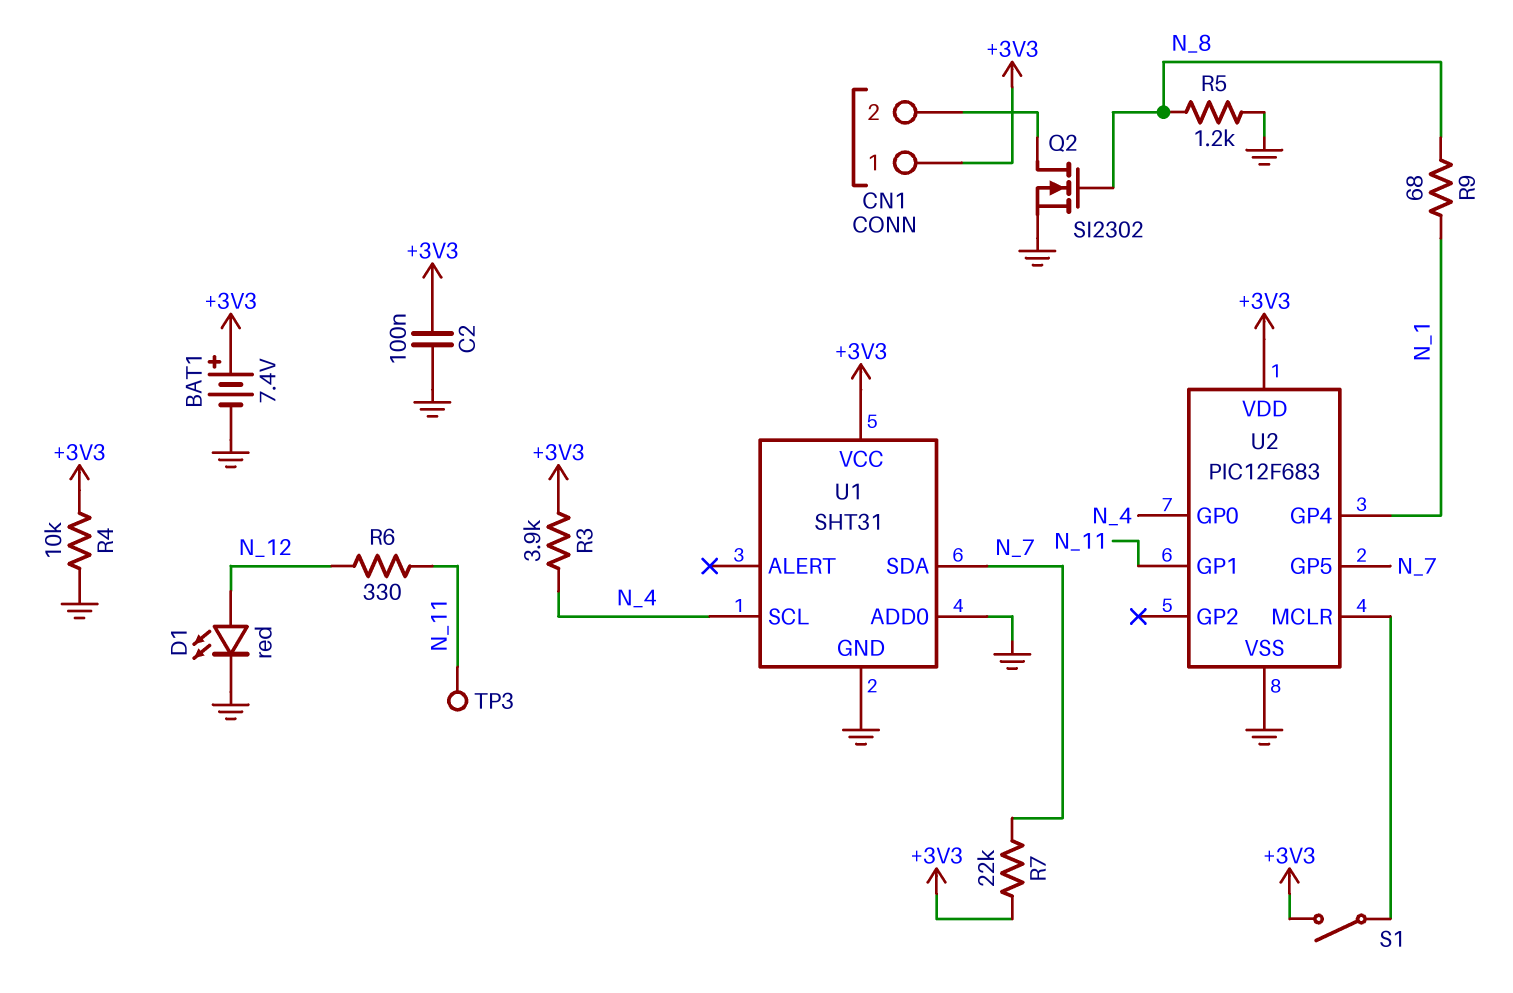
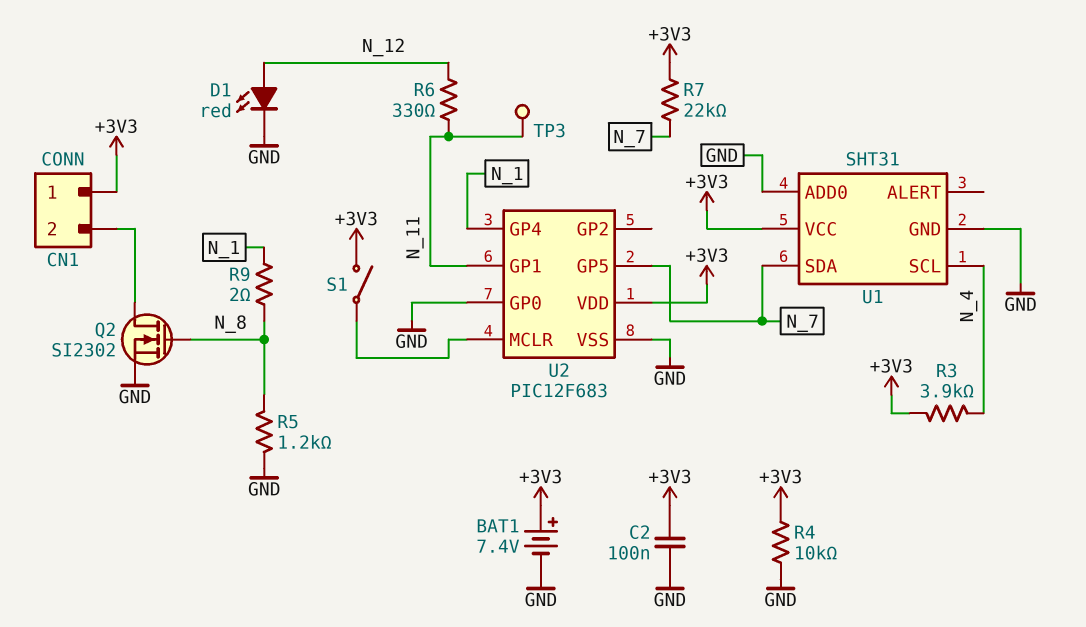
R9: 68 (N_1, N_8) -> 2 (N_1, N_8)
U2 pin GP0: N_4 -> GND

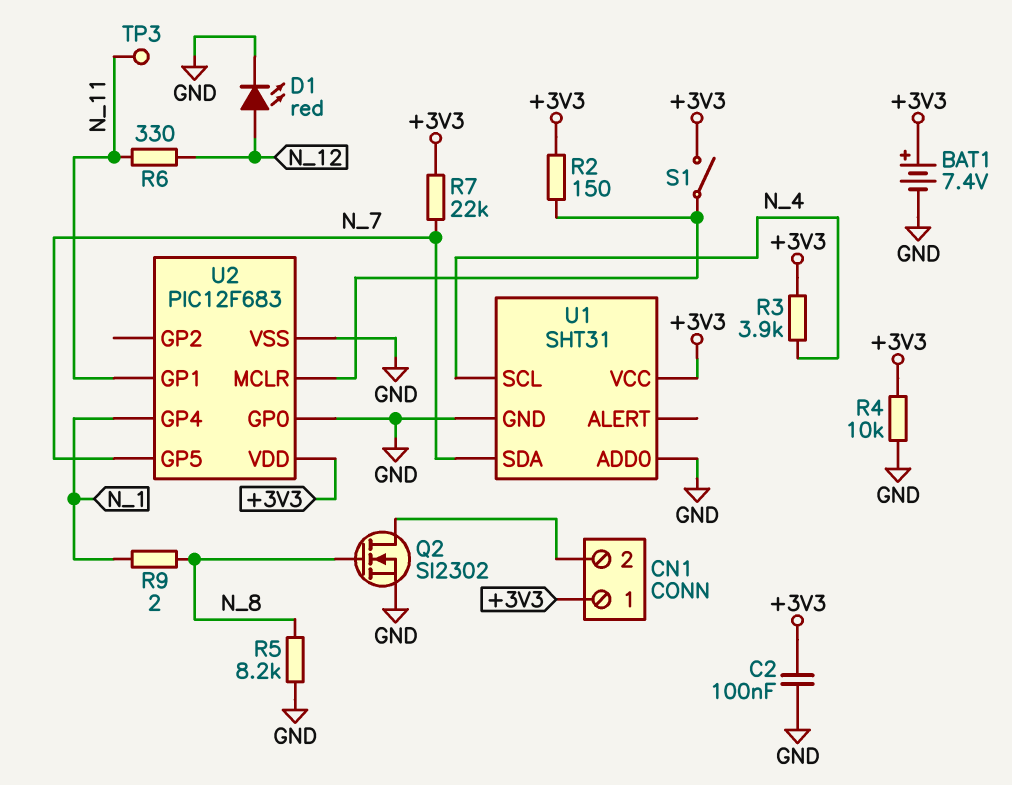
R2: none -> 150 (+3V3, U2/MCLR)
R5: 1.2k (GND, N_8) -> 8.2k (GND, N_8)

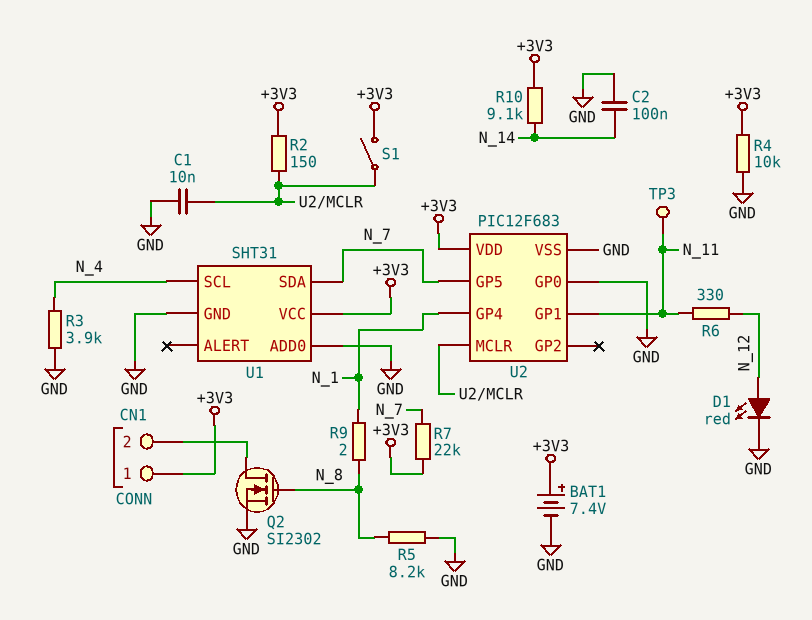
C1: none -> 10nF (GND, U2/MCLR)
C2: 100nF (+3V3, GND) -> 100nF (GND, N_14)
R3: 3.9k (+3V3, N_4) -> 3.9k (GND, N_4)
R10: none -> 9.1k (+3V3, N_14)

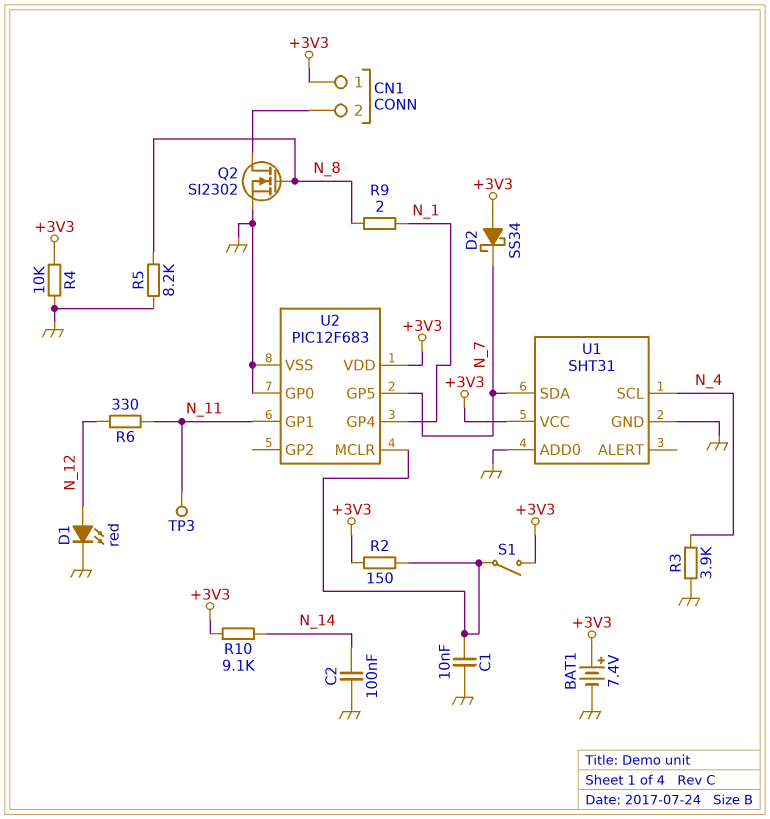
D2: none -> schottky SS34 (A +3V3, K N_7)
R7: 22k (+3V3, N_7) -> none

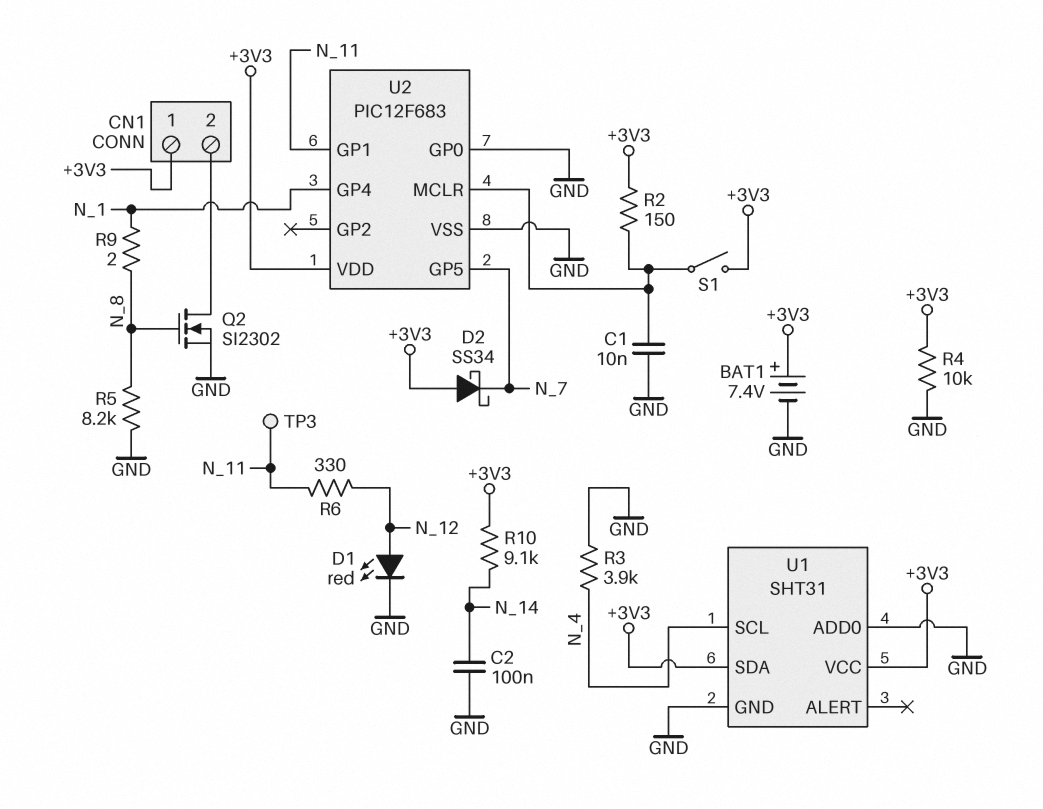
U1 pin SDA: N_7 -> +3V3

